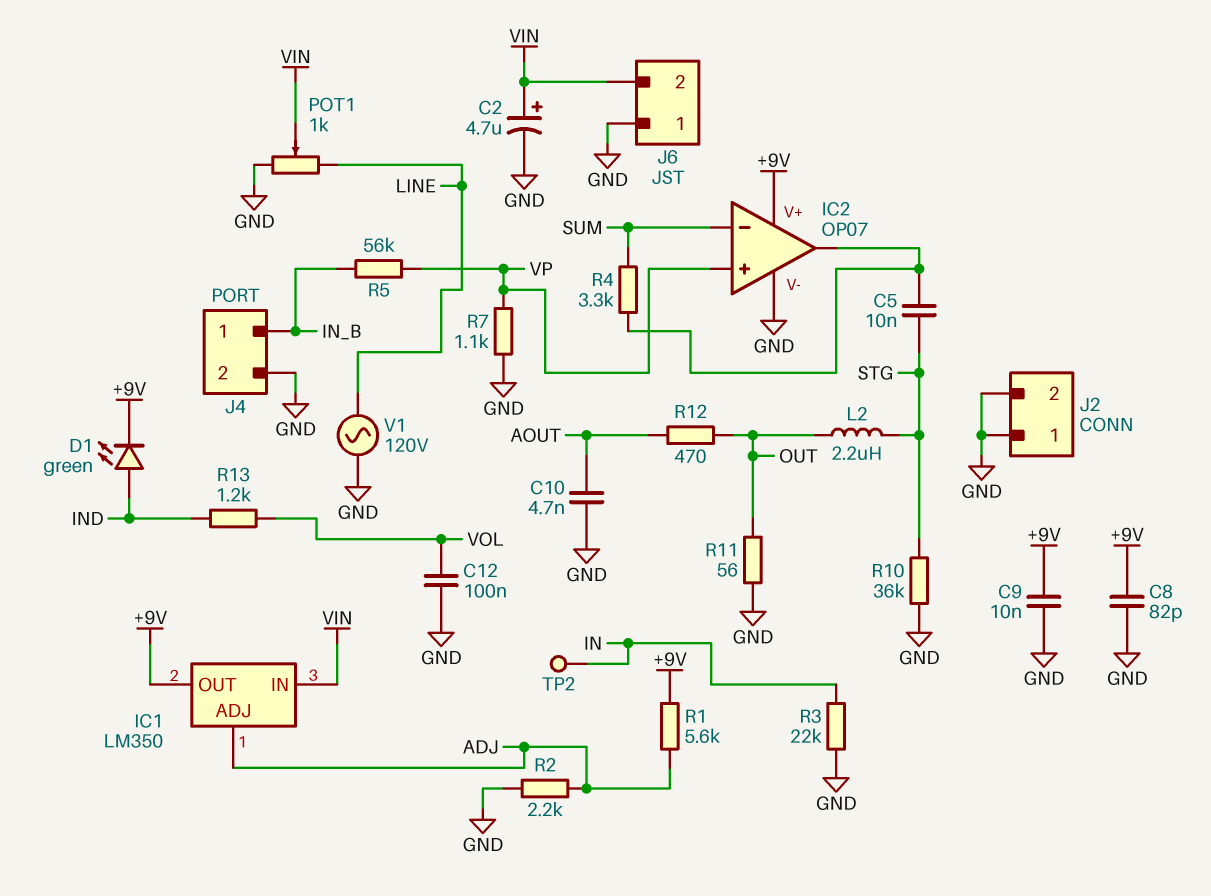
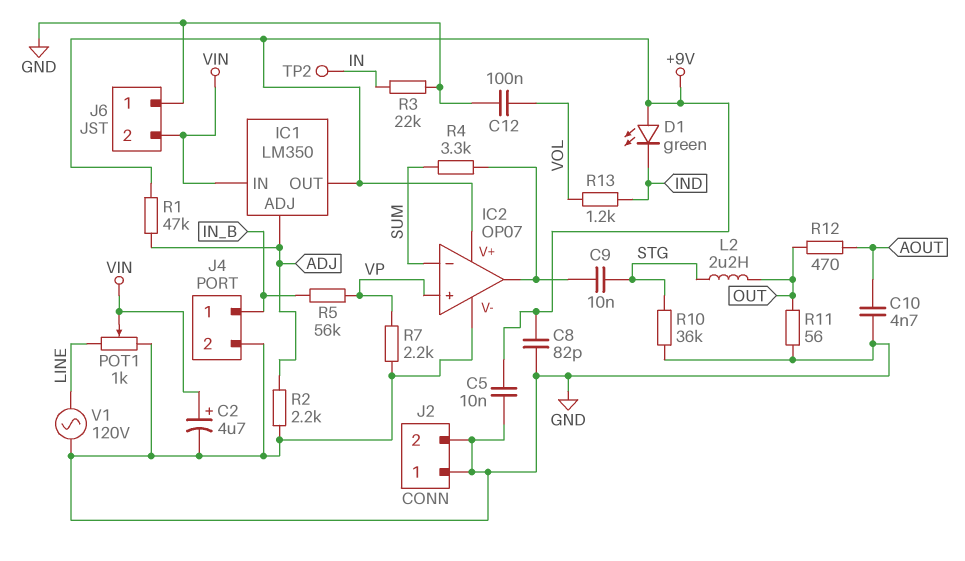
C5: 10nF (IC2/out, STG) -> 10nF (+9V, GND)
C9: 10nF (+9V, GND) -> 10nF (IC2/out, STG)
D1: LED green (A IND, K +9V) -> LED green (A +9V, K IND)
R1: 5.6k (+9V, ADJ) -> 47k (+9V, ADJ)
R7: 1.1k (GND, VP) -> 2.2k (GND, VP)

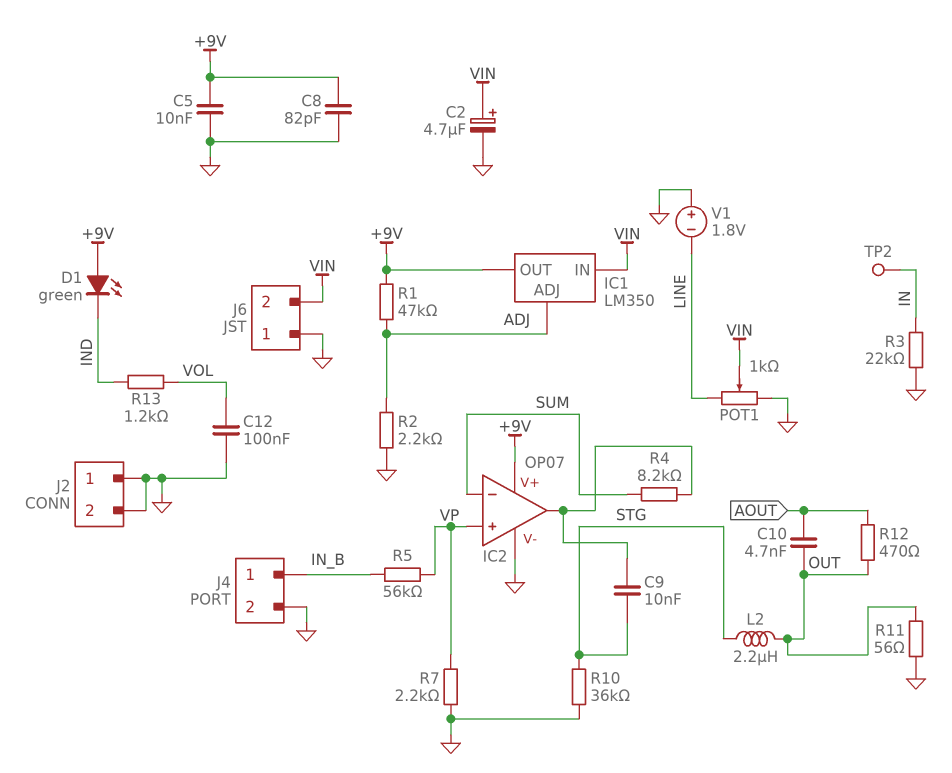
C10: 4.7nF (AOUT, GND) -> 4.7nF (AOUT, OUT)
R4: 3.3k (IC2/out, SUM) -> 8.2k (IC2/out, SUM)
V1: AC 120V (GND, LINE) -> 1.8V (plus GND, minus LINE)

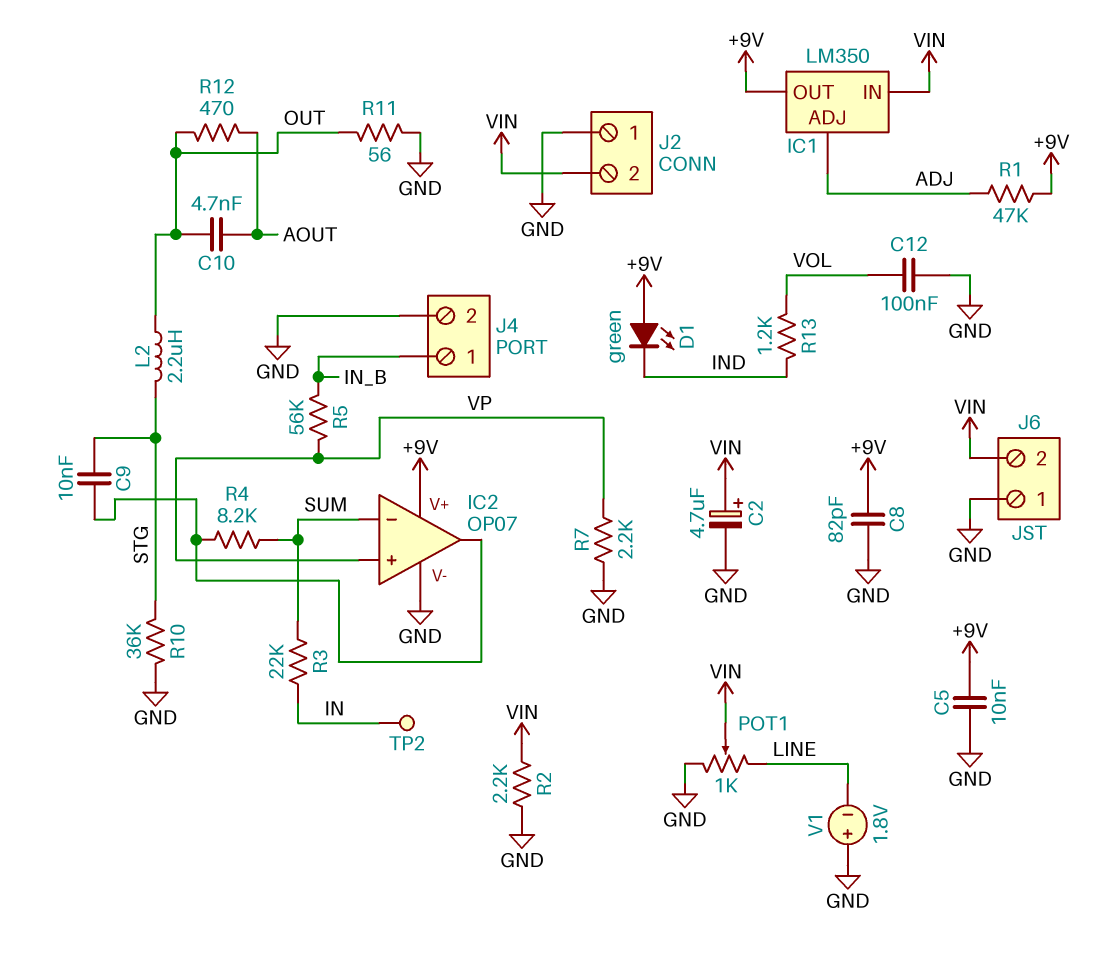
J2 pin 2: GND -> VIN
R2: 2.2k (ADJ, GND) -> 2.2k (GND, VIN)
R3: 22k (GND, IN) -> 22k (IN, SUM)

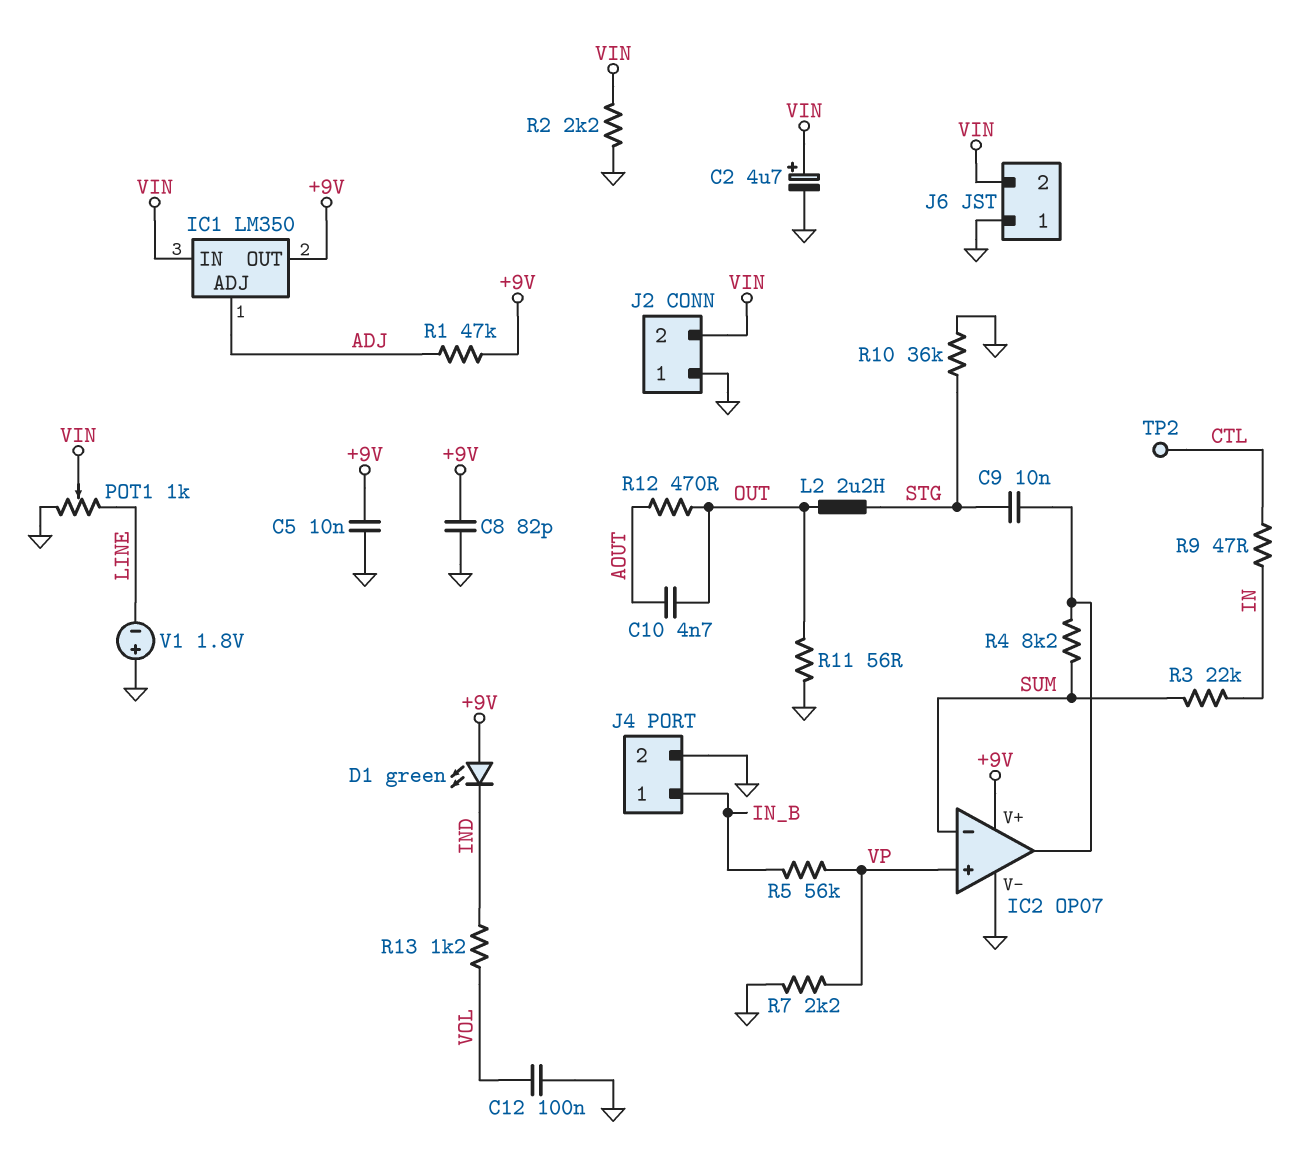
R9: none -> 47 (CTL, IN)
TP2: test point (IN) -> test point (CTL)

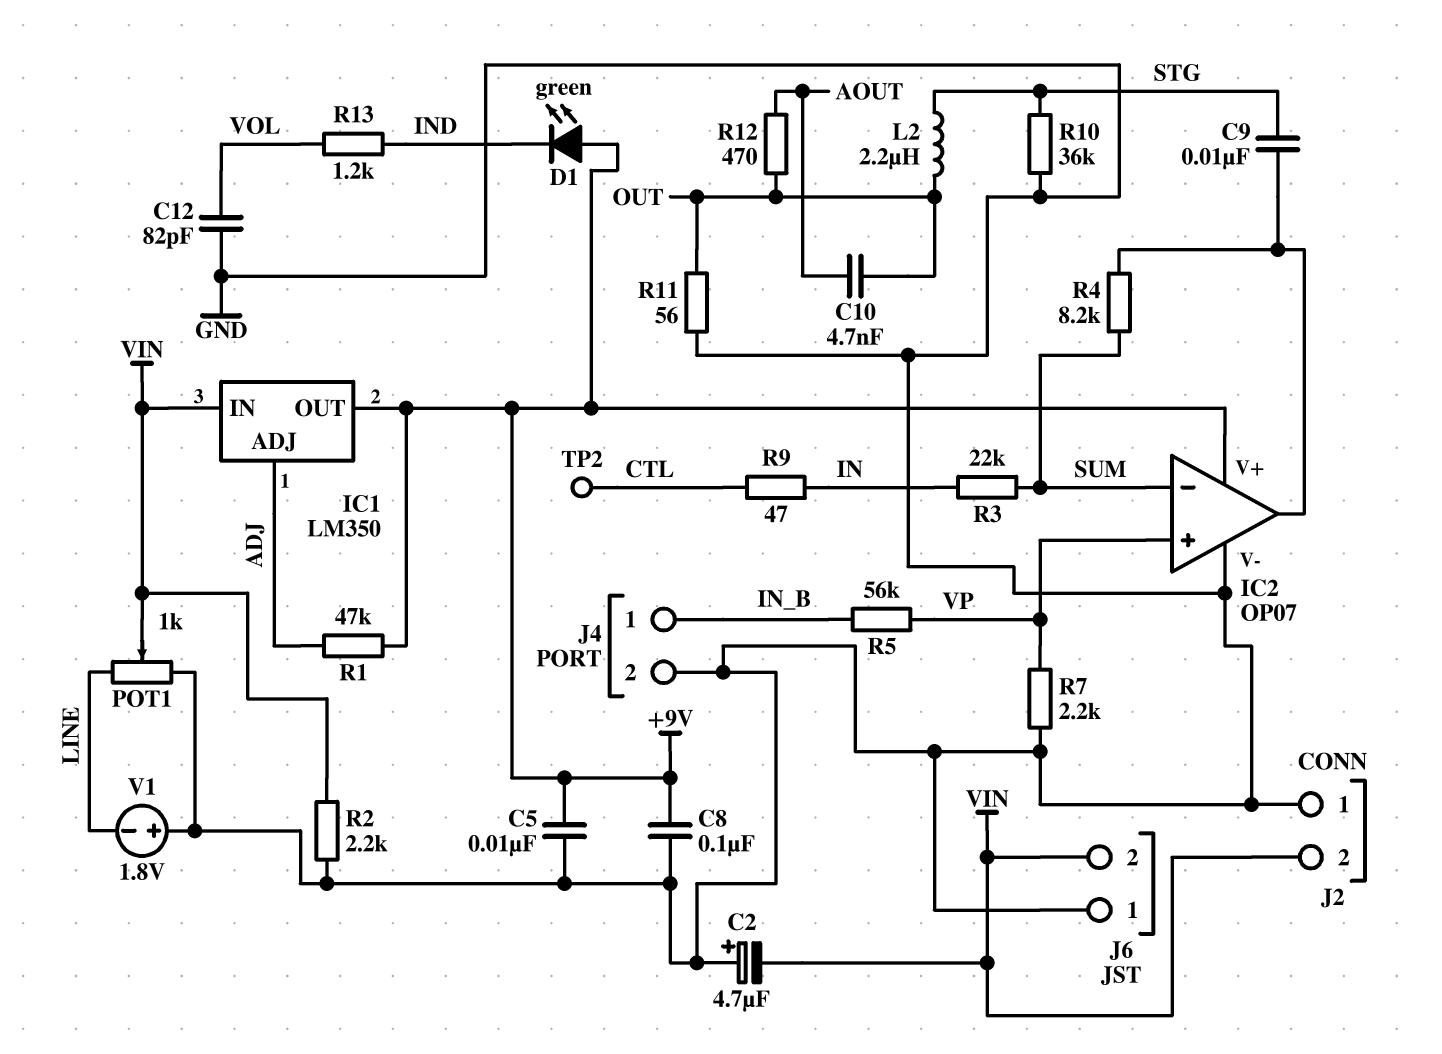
C2: 4.7uF (plus VIN, minus GND) -> 4.7uF (plus GND, minus VIN)
C8: 82pF (+9V, GND) -> 100nF (+9V, GND)
C12: 100nF (GND, VOL) -> 82pF (GND, VOL)

